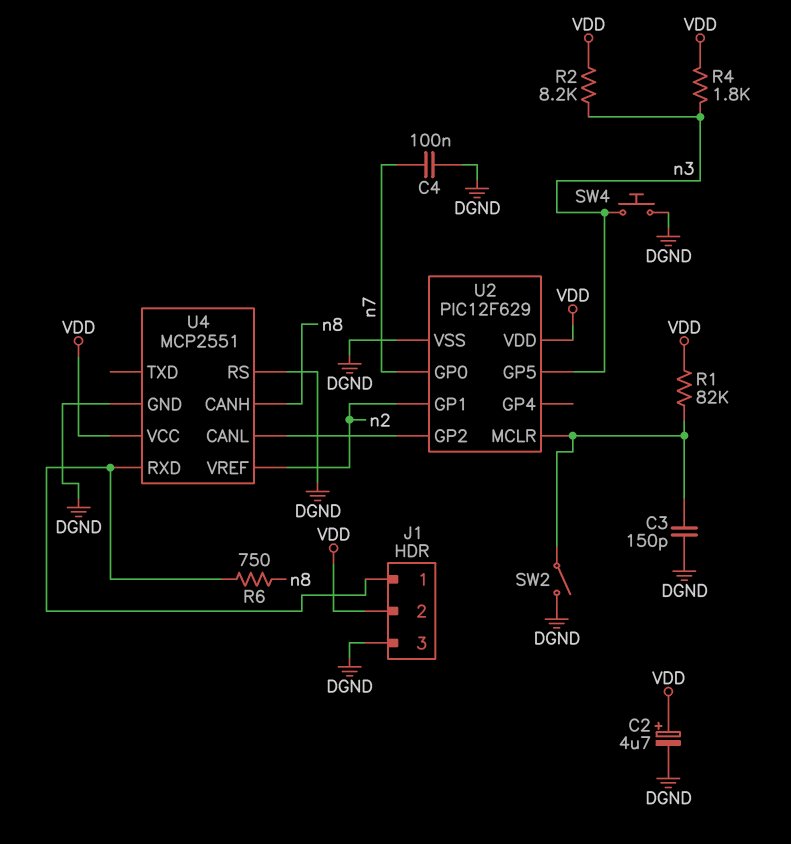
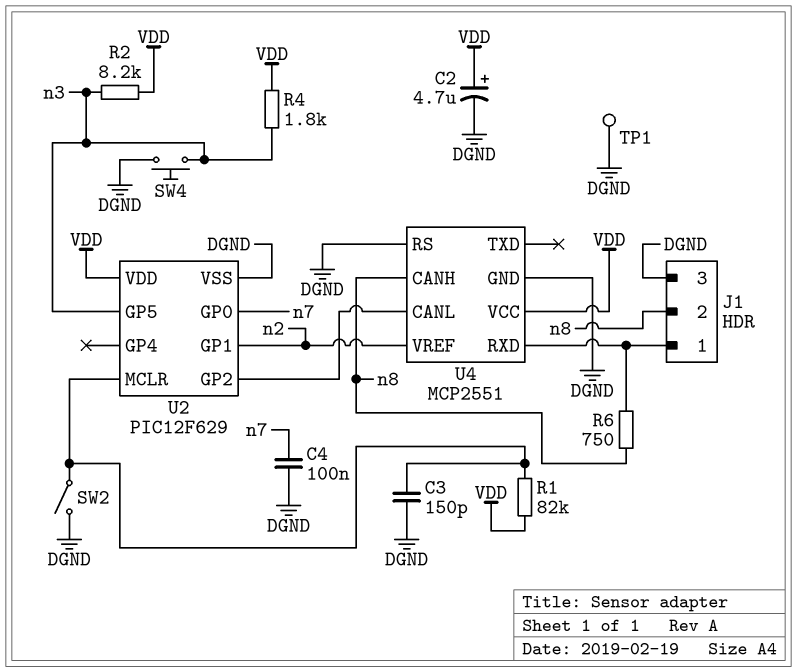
J1 pin 2: VDD -> n8
TP1: none -> test point (DGND)

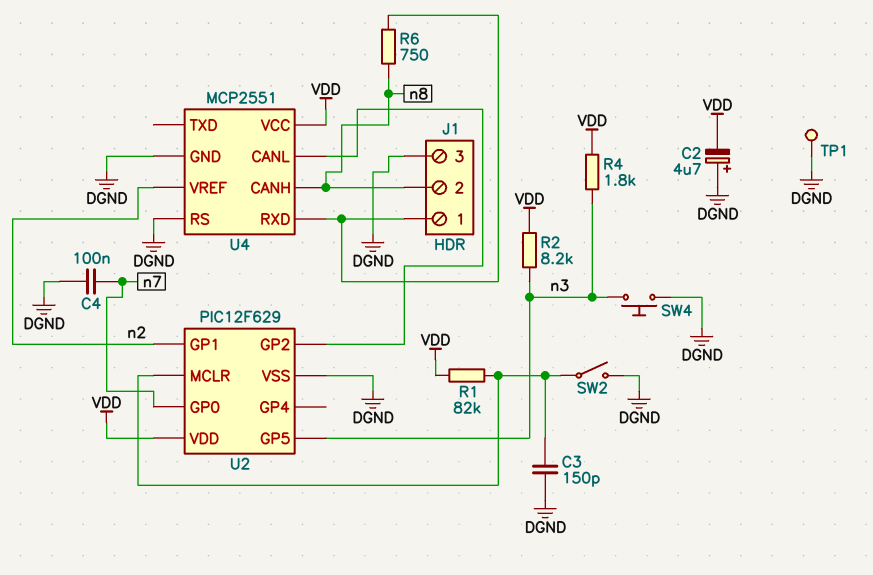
C2: 4.7uF (plus VDD, minus DGND) -> 4.7uF (plus DGND, minus VDD)

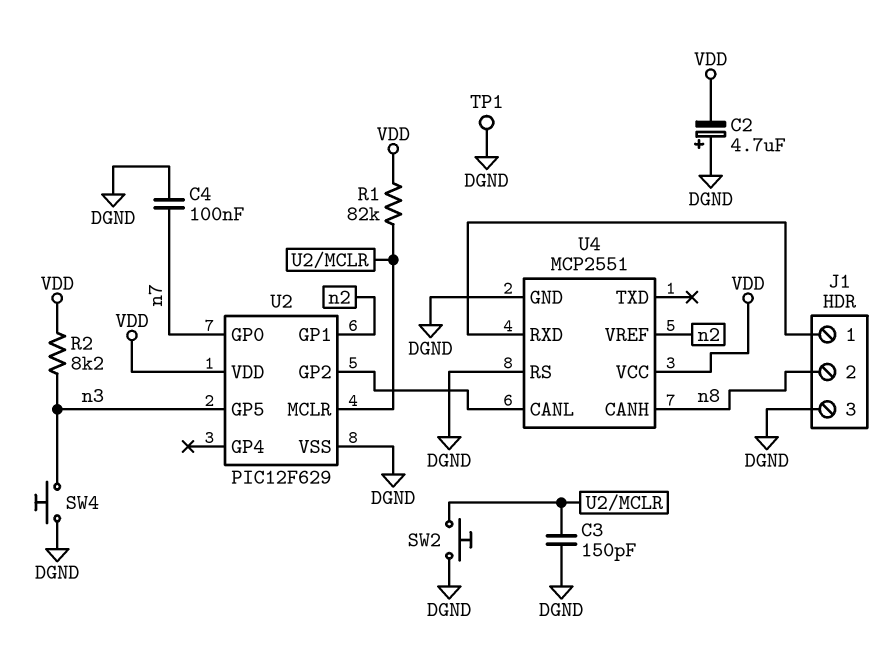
R4: 1.8k (VDD, n3) -> none
R6: 750 (J1/1, n8) -> none
SW2: switch (DGND, U2/MCLR) -> button (DGND, U2/MCLR)

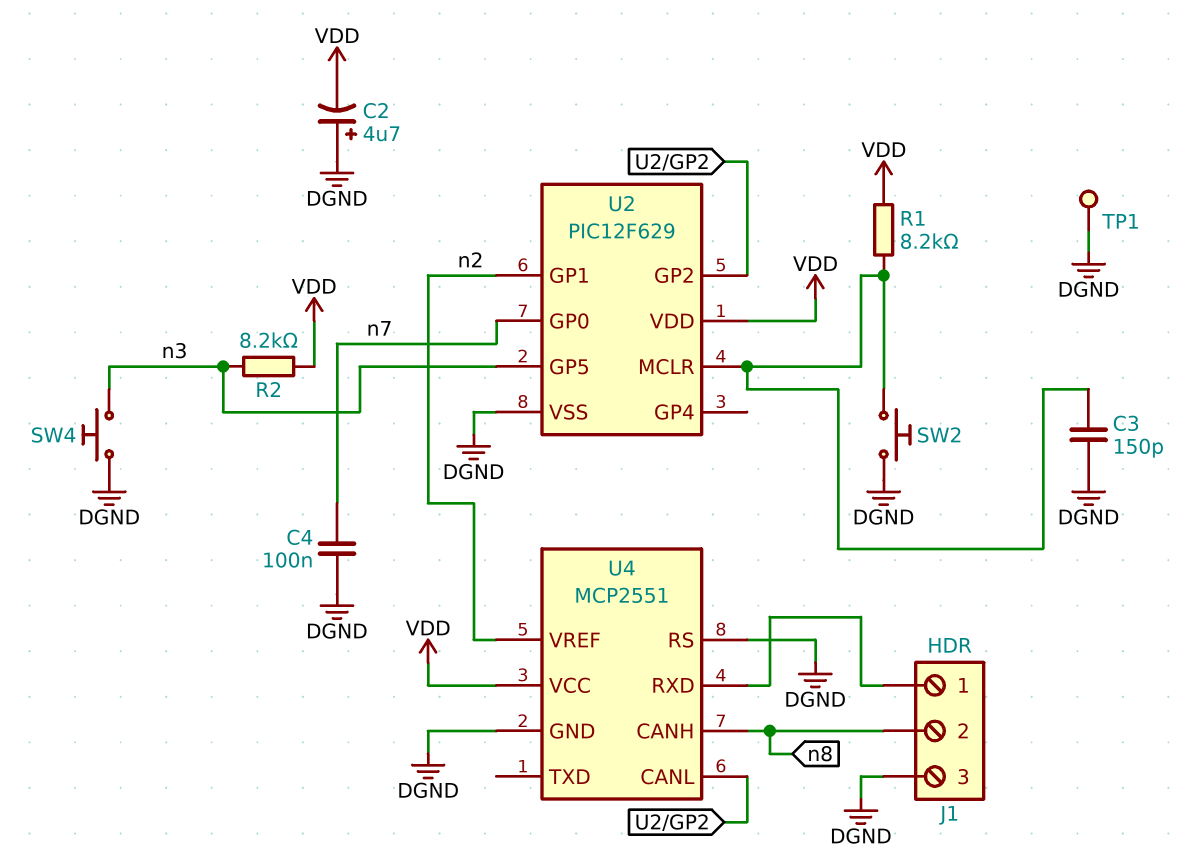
R1: 82k (U2/MCLR, VDD) -> 8.2k (U2/MCLR, VDD)

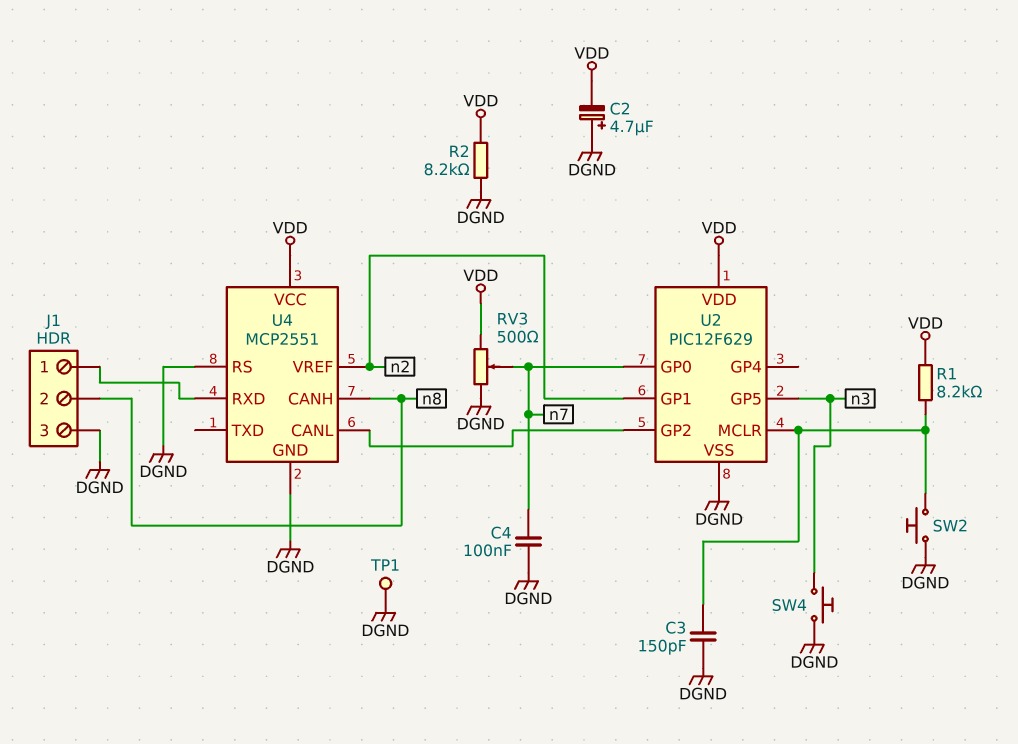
R2: 8.2k (VDD, n3) -> 8.2k (DGND, VDD)
RV3: none -> 500 (DGND, VDD, wiper n7)

